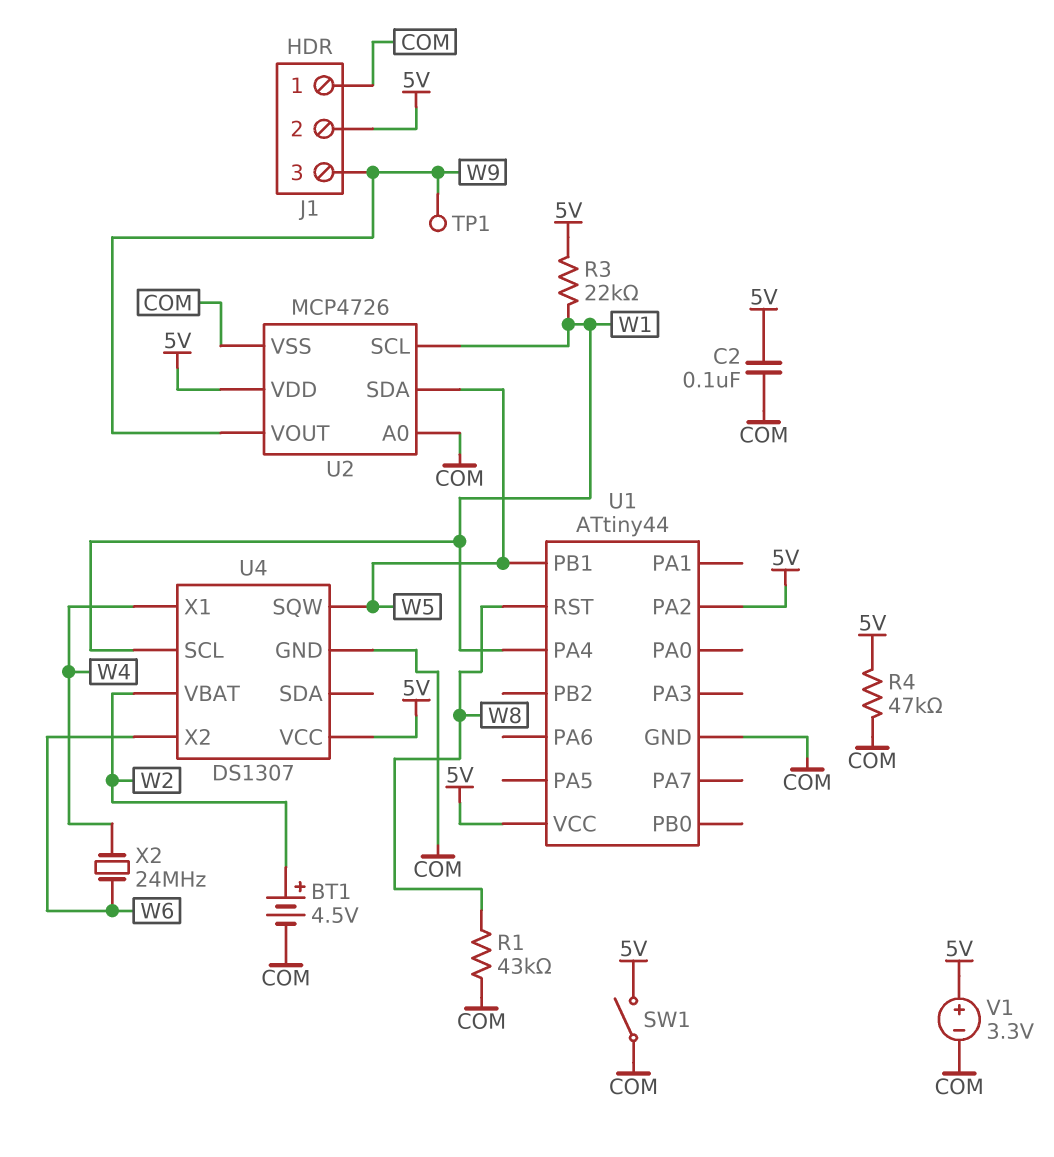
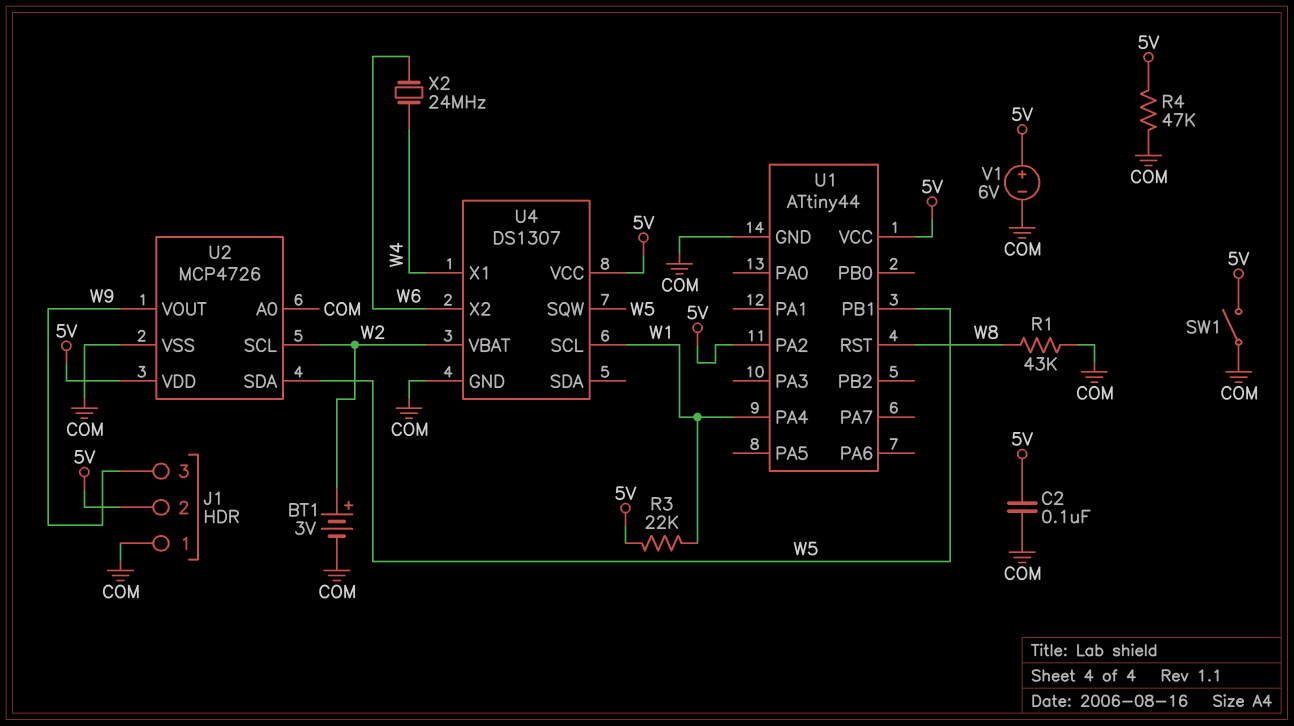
BT1: 4.5V (plus W2, minus COM) -> 3V (plus W2, minus COM)
TP1: test point (W9) -> none
U2 pin SCL: W1 -> W2
V1: 3.3V (plus 5V, minus COM) -> 6V (plus 5V, minus COM)

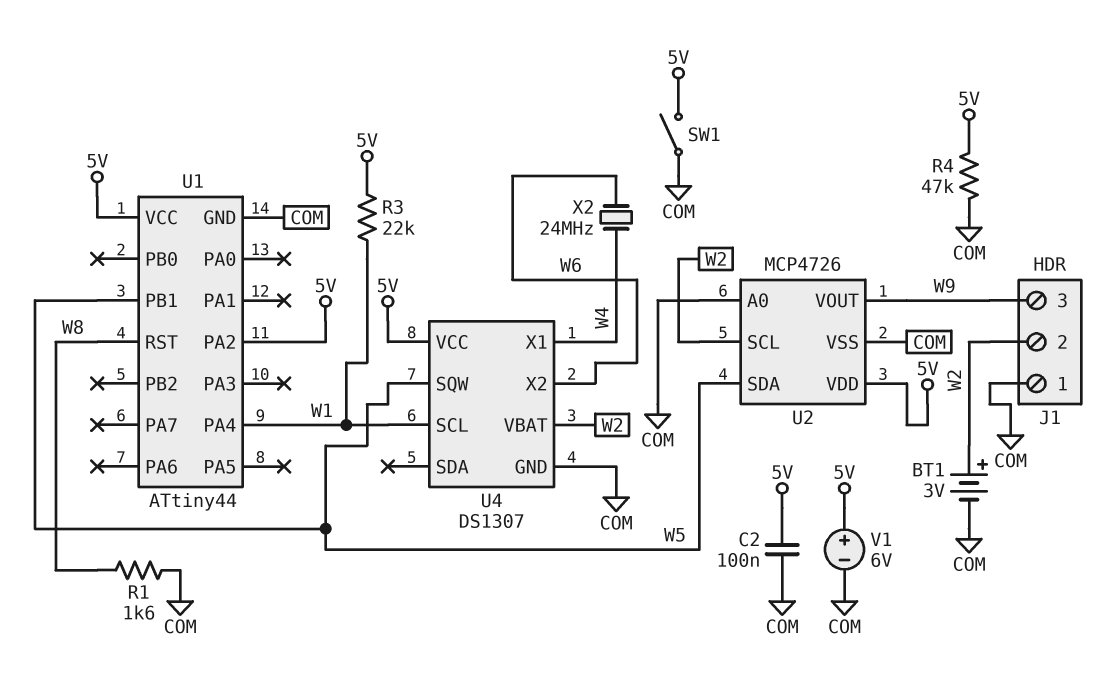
J1 pin 2: 5V -> W2
R1: 43k (COM, W8) -> 1.6k (COM, W8)

